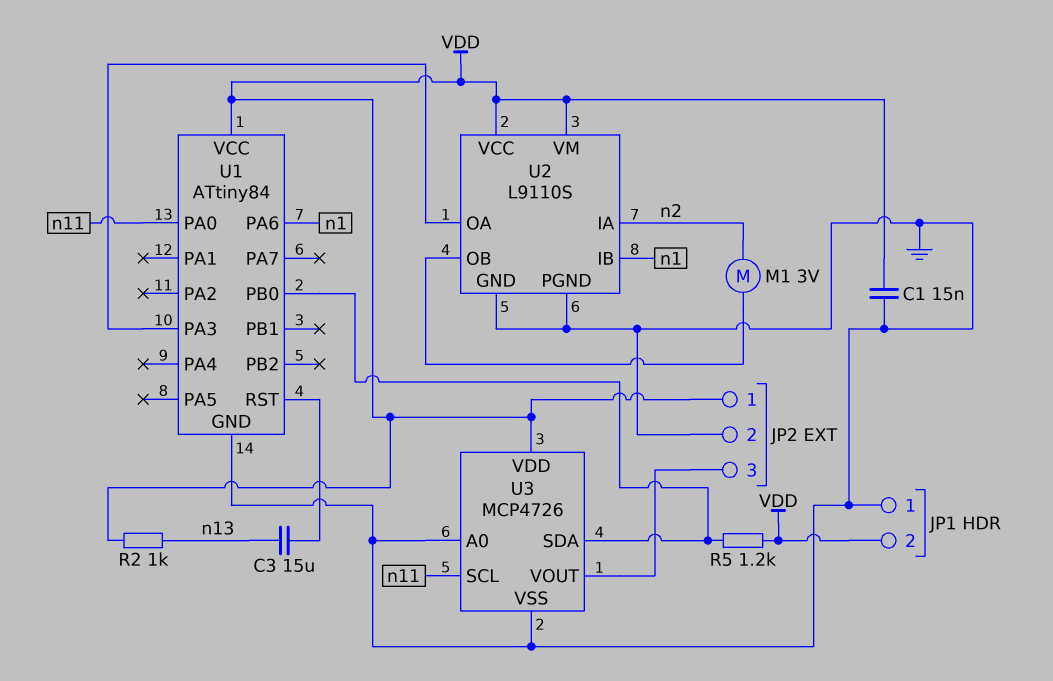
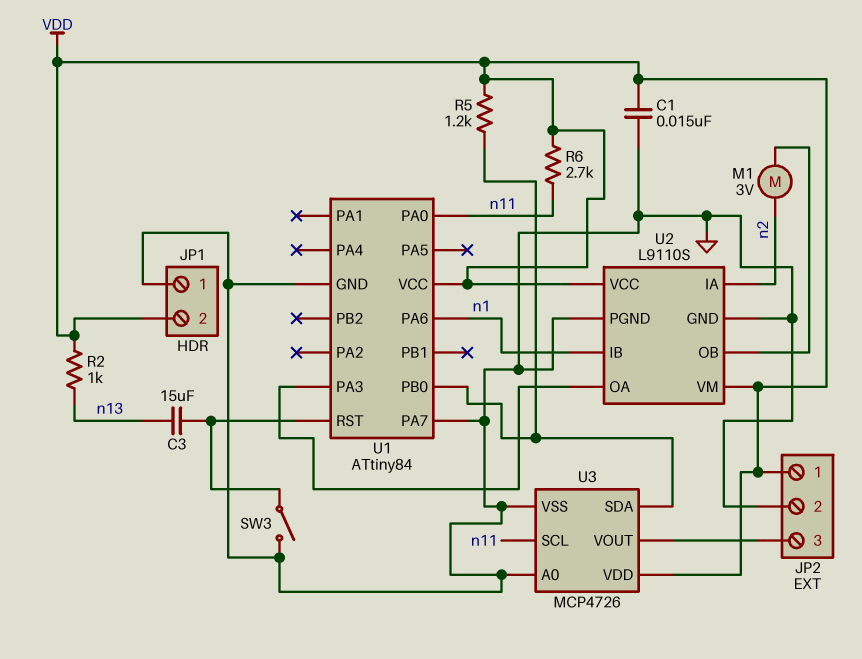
R6: none -> 2.7k (VDD, n11)
SW3: none -> switch (GND, U1/RST)
U1 pin PA7: none -> GND

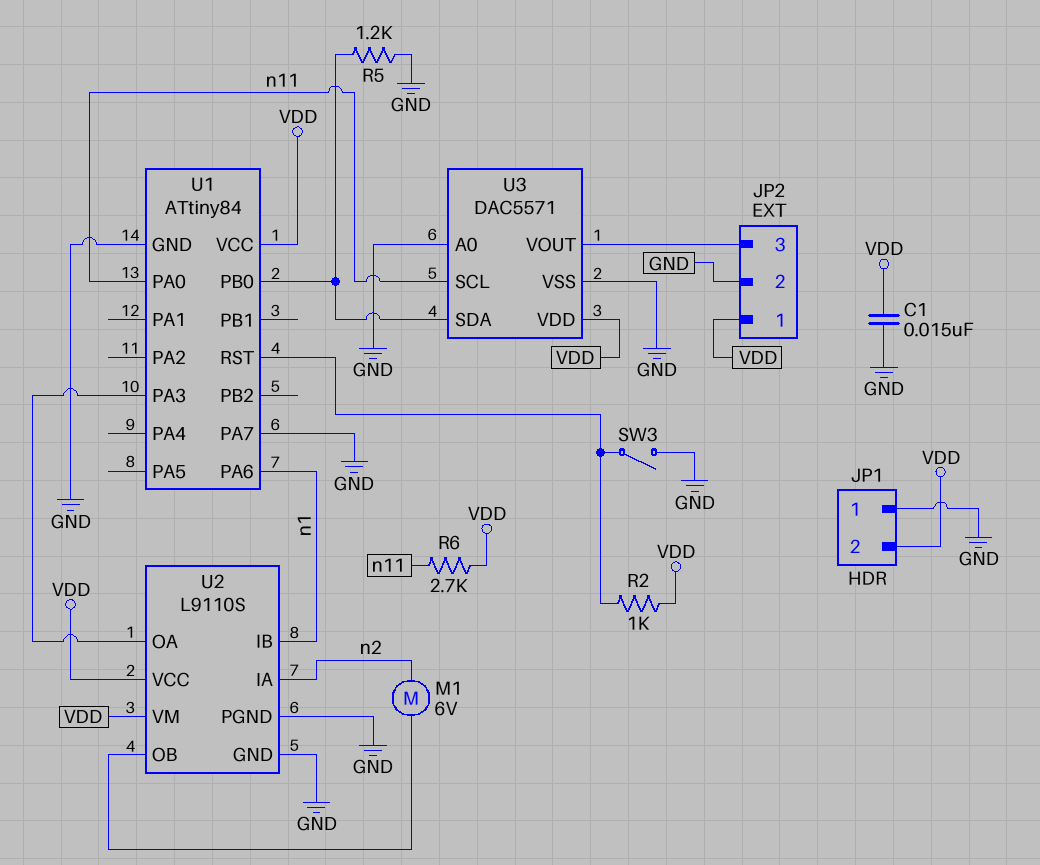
C3: 15uF (U1/RST, n13) -> none
M1: motor 3V (U2/OB, n2) -> motor 6V (U2/OB, n2)
R2: 1k (VDD, n13) -> 1k (U1/RST, VDD)
R5: 1.2k (U1/PB0, VDD) -> 1.2k (GND, U1/PB0)
U3: MCP4726 -> DAC5571

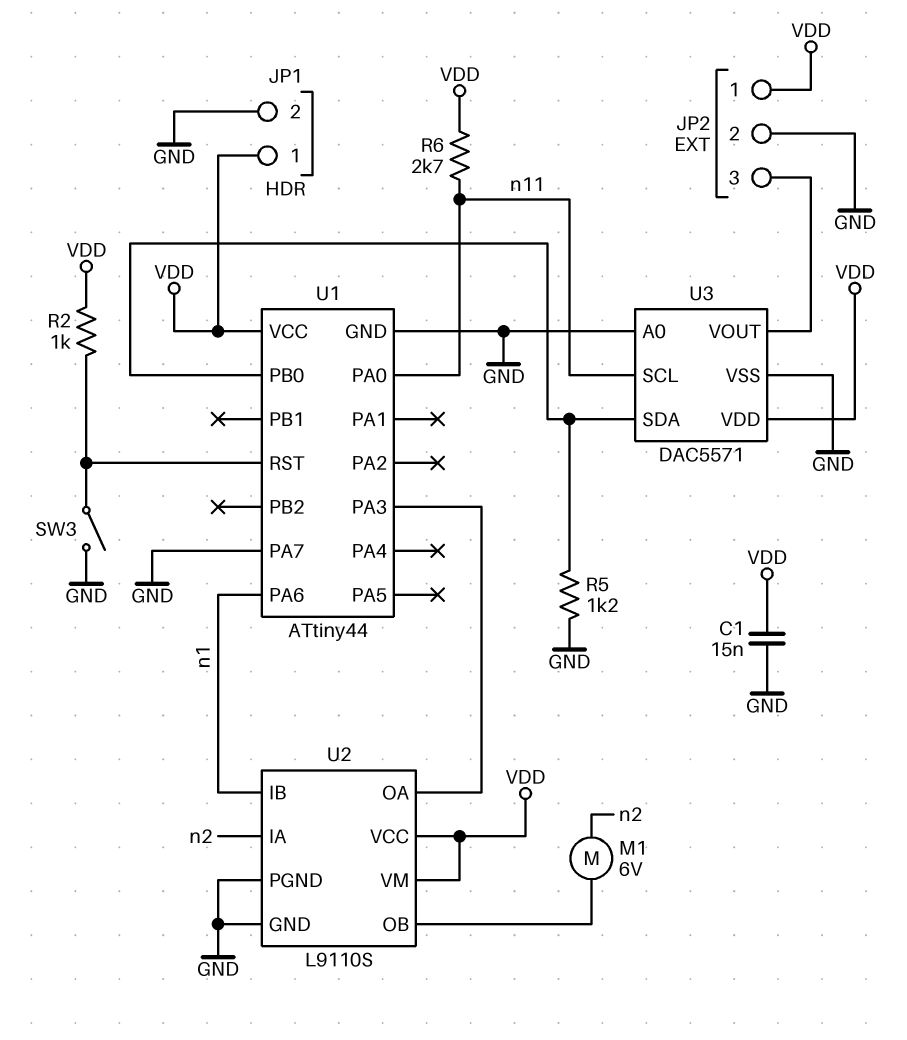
JP1 pin 1: GND -> VDD
JP1 pin 2: VDD -> GND
U1: ATtiny84 -> ATtiny44

